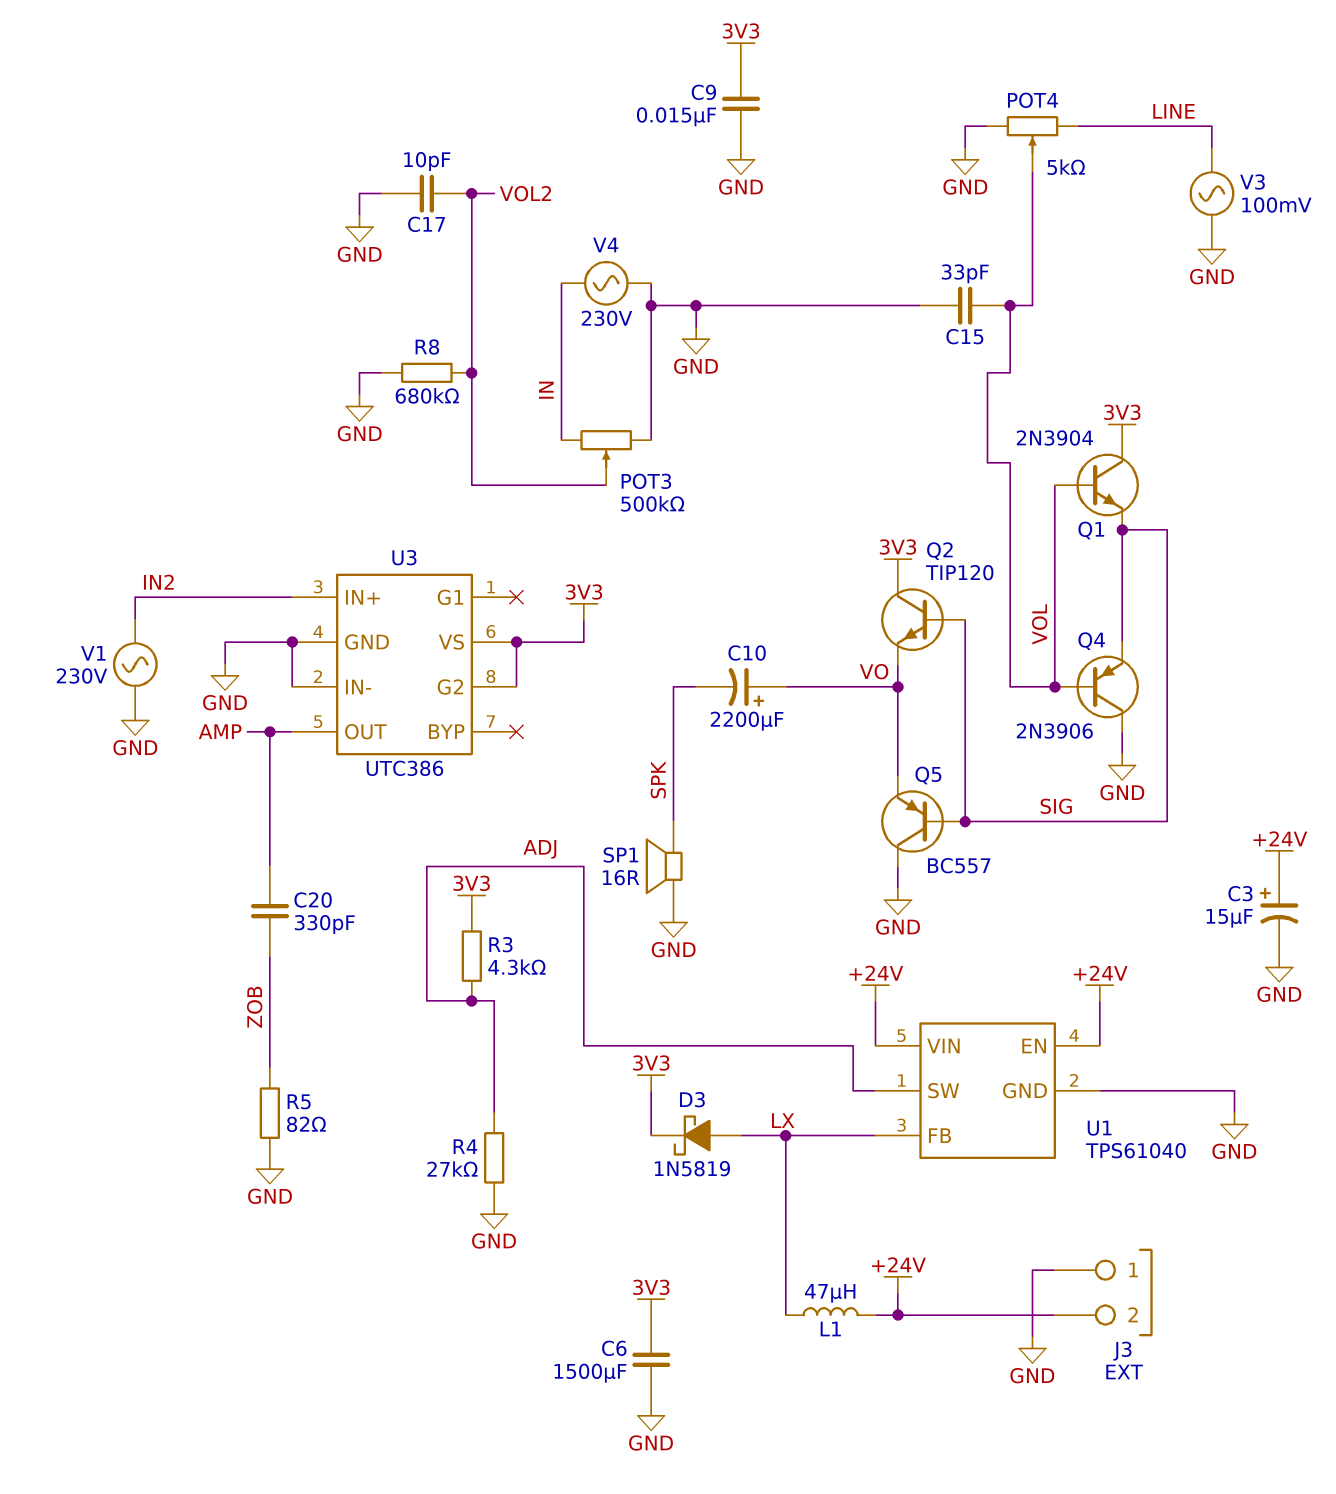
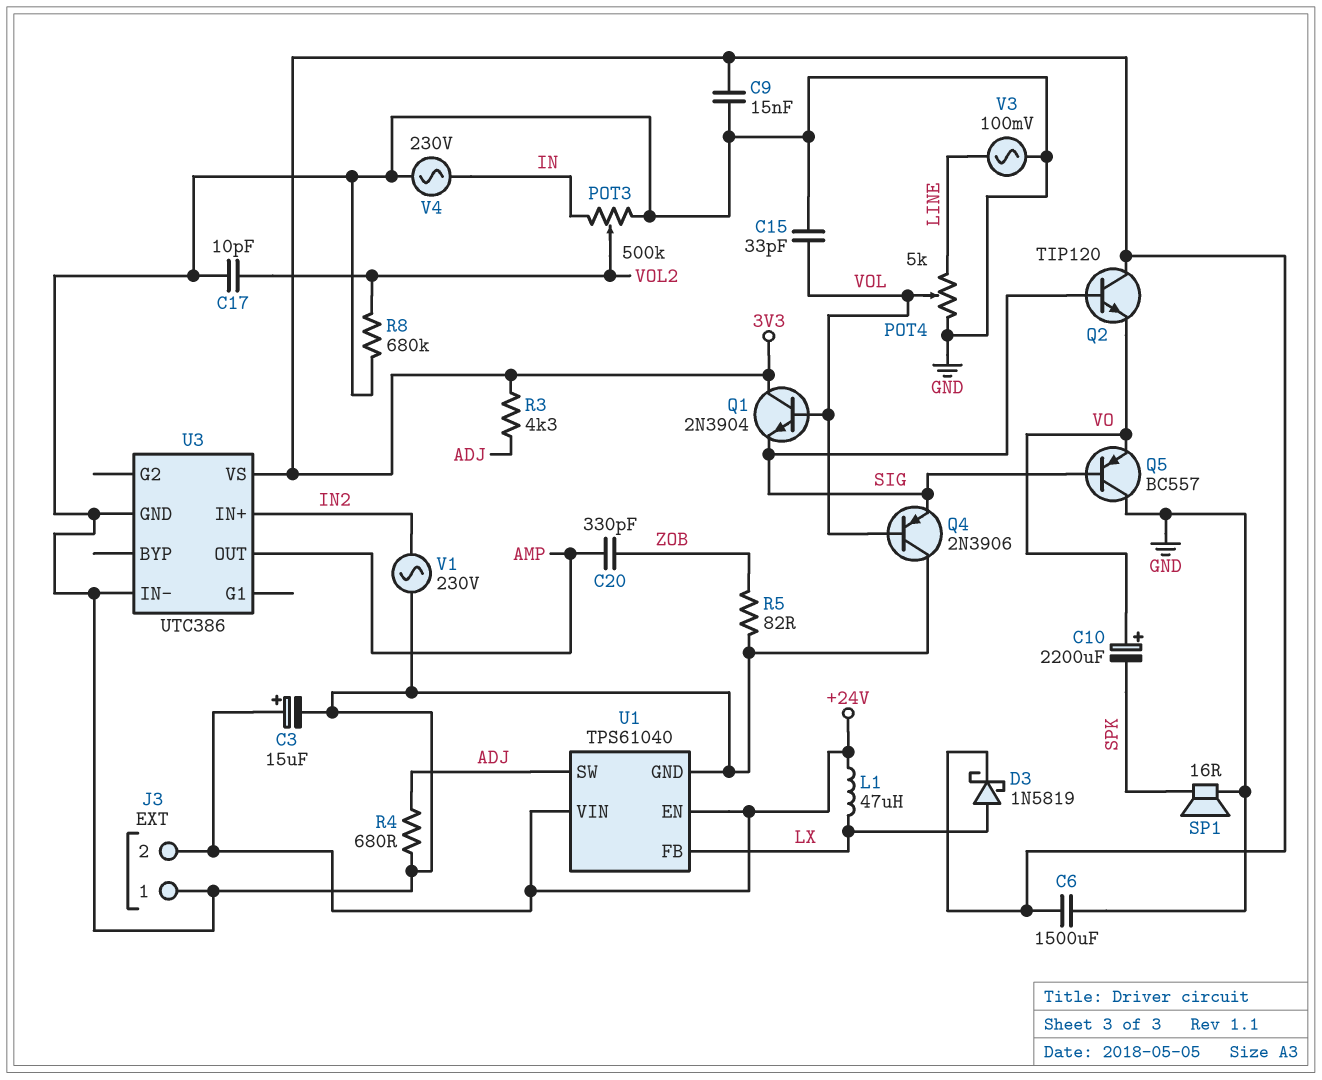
R4: 27k (ADJ, GND) -> 680 (ADJ, GND)
U3 pin G2: 3V3 -> none

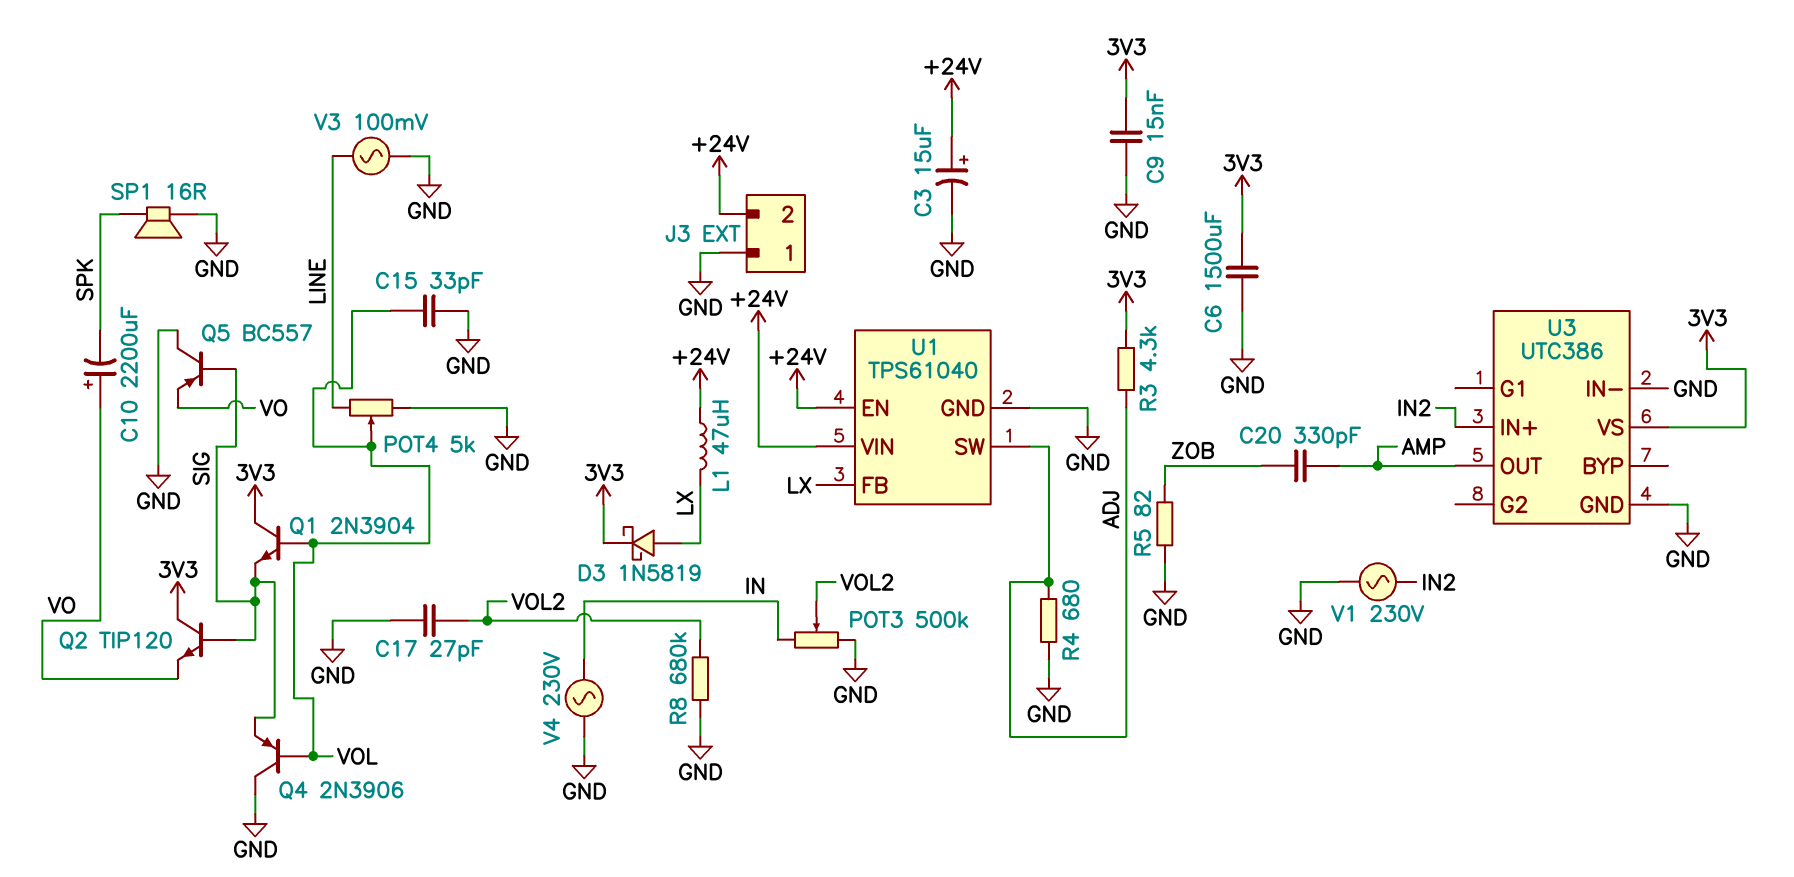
C17: 10pF (GND, VOL2) -> 27pF (GND, VOL2)

